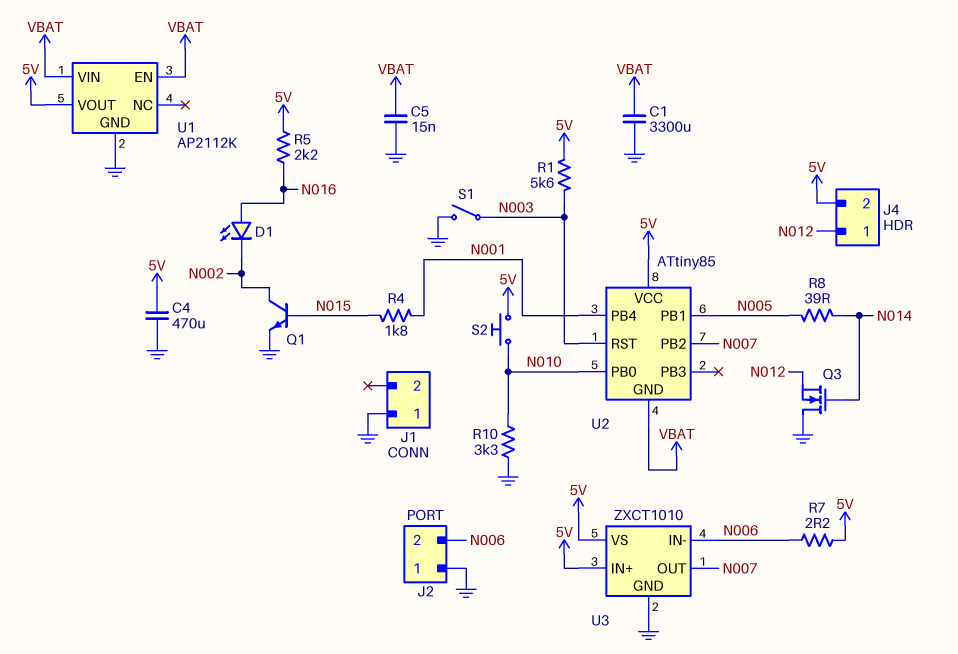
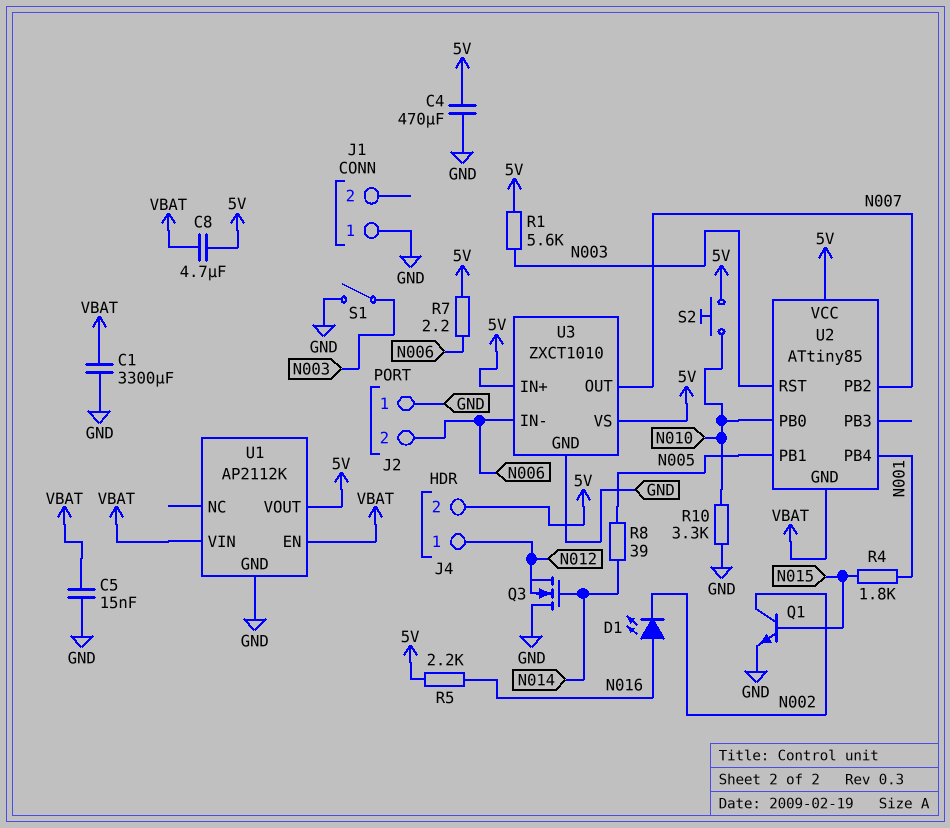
C8: none -> 4.7uF (5V, VBAT)

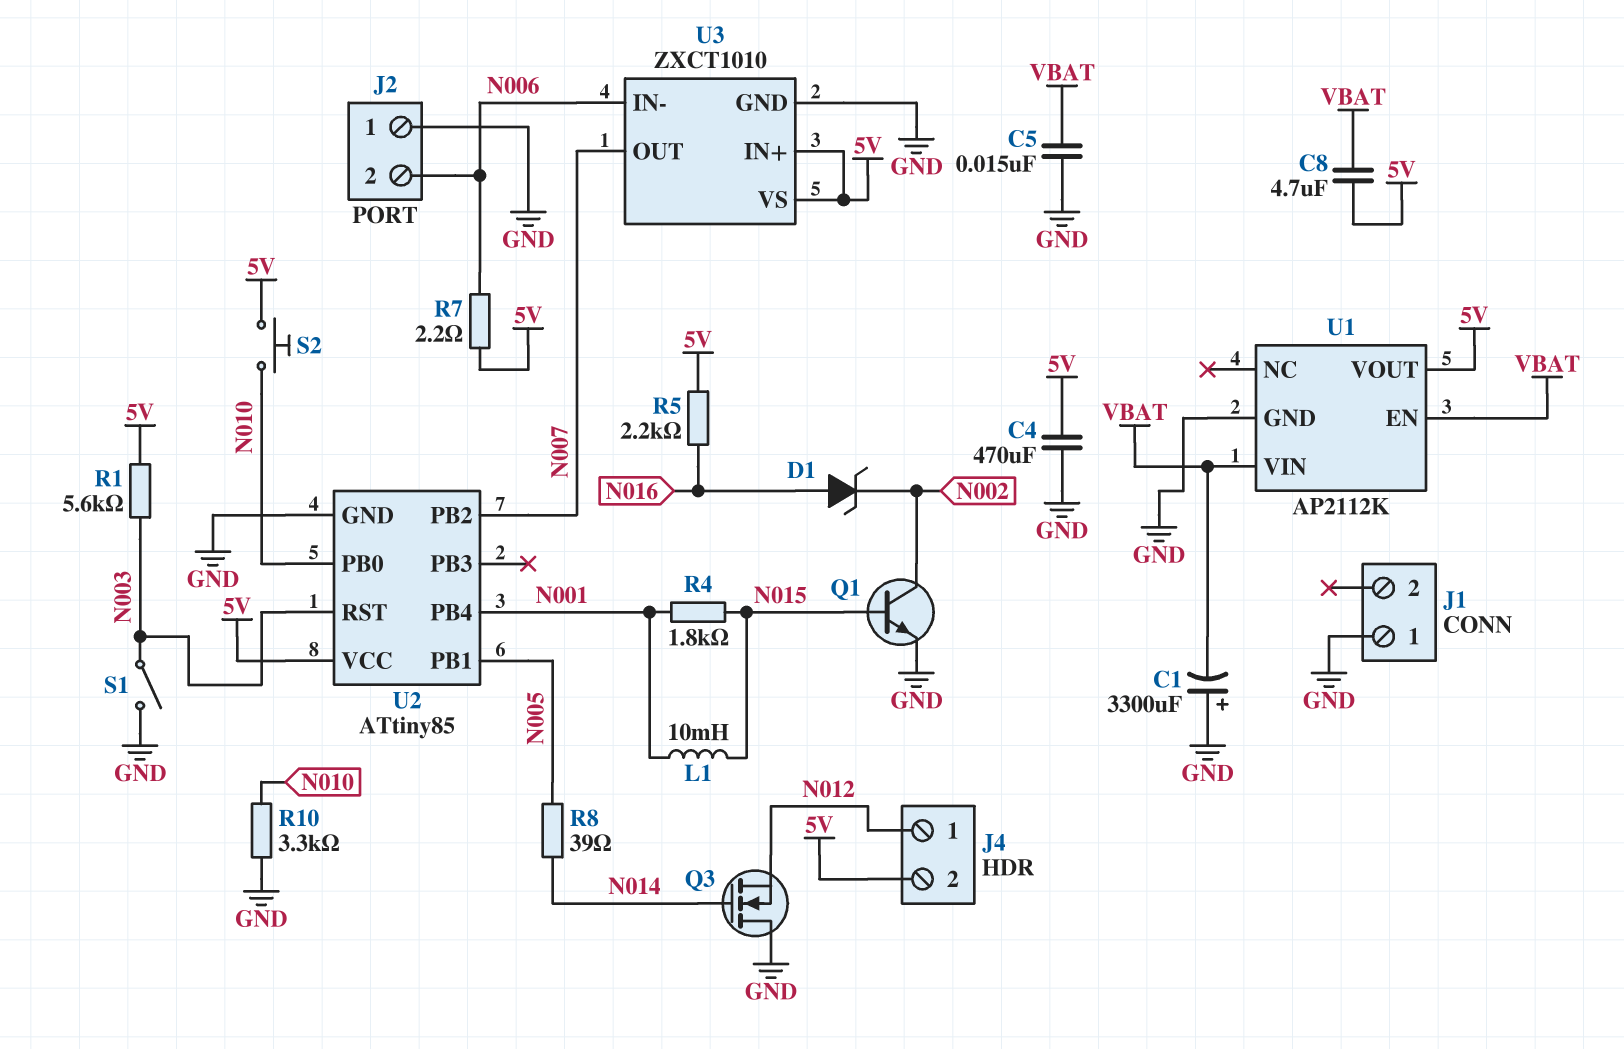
C1: 3300uF (GND, VBAT) -> 3300uF (plus GND, minus VBAT)
D1: LED (A N016, K N002) -> zener (A N016, K N002)
L1: none -> 10mH (N001, N015)
U2 pin GND: VBAT -> GND

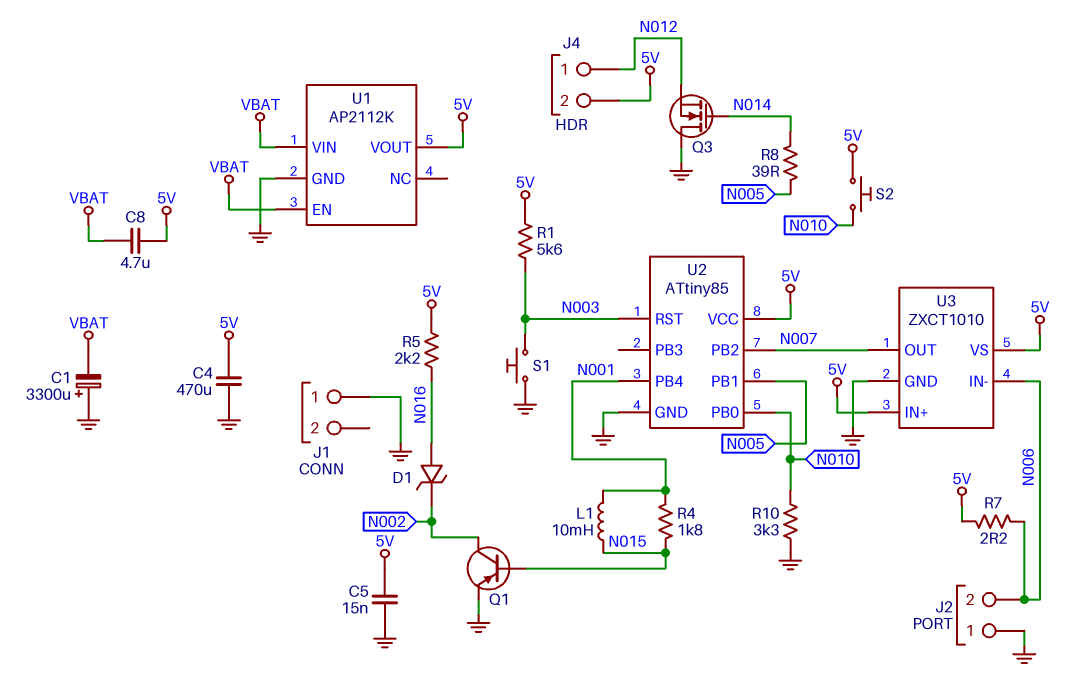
C5: 15nF (GND, VBAT) -> 15nF (5V, GND)
Q1: NPN (B N015, C N002, E GND) -> PNP (B N015, C N002, E GND)
S1: switch (GND, N003) -> button (GND, N003)

